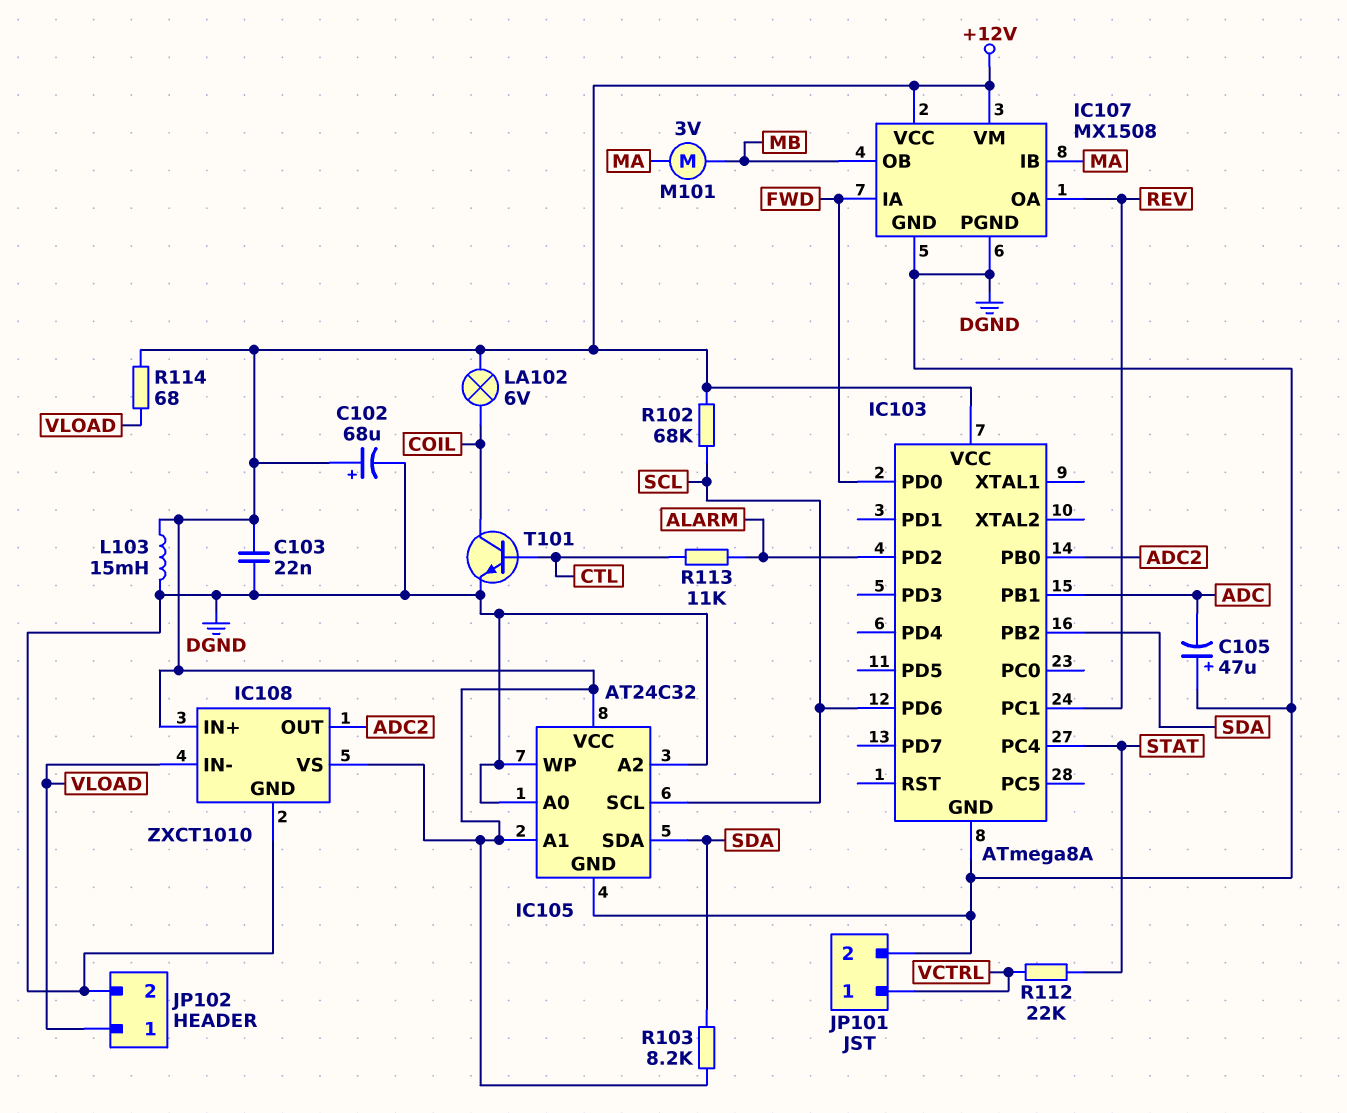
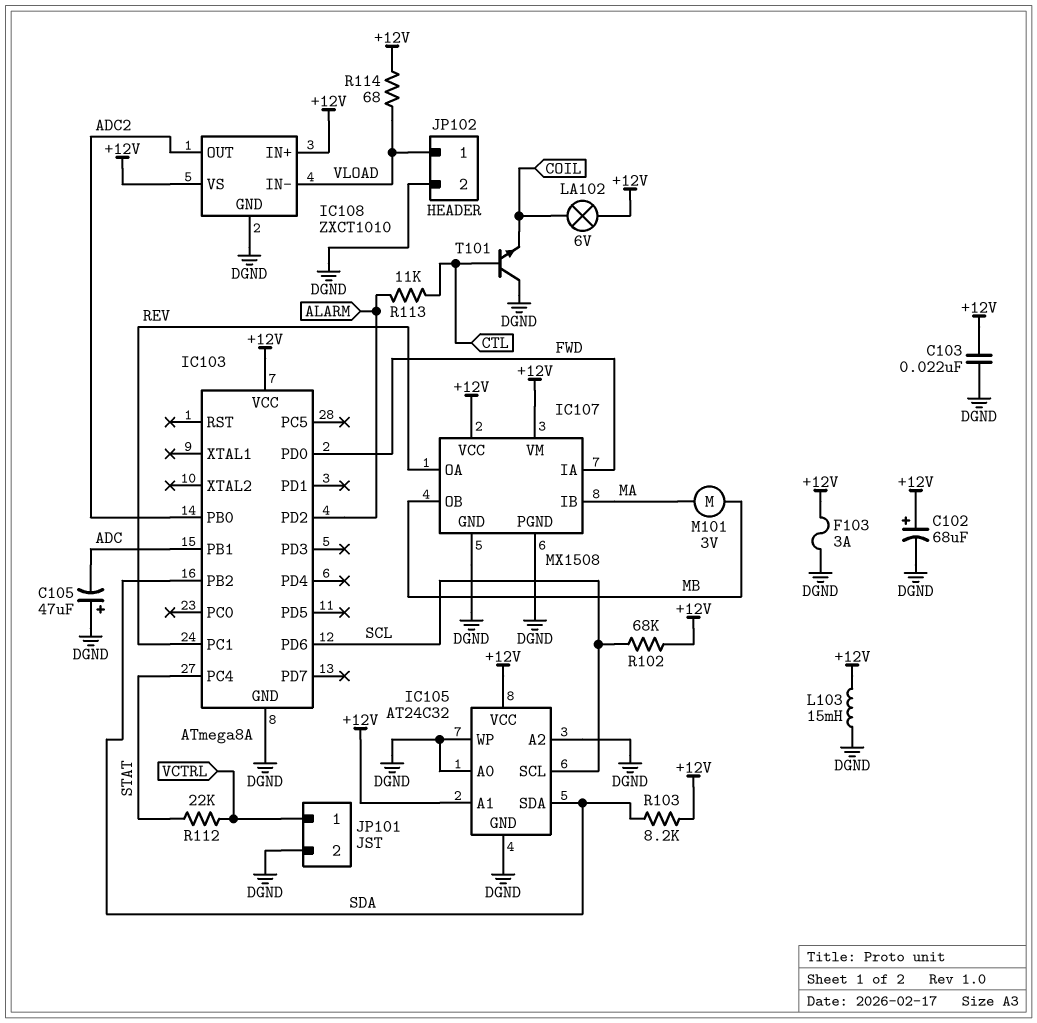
F103: none -> 3A (+12V, DGND)
T101: NPN (B CTL, C COIL, E DGND) -> NPN (B CTL, C DGND, E COIL)

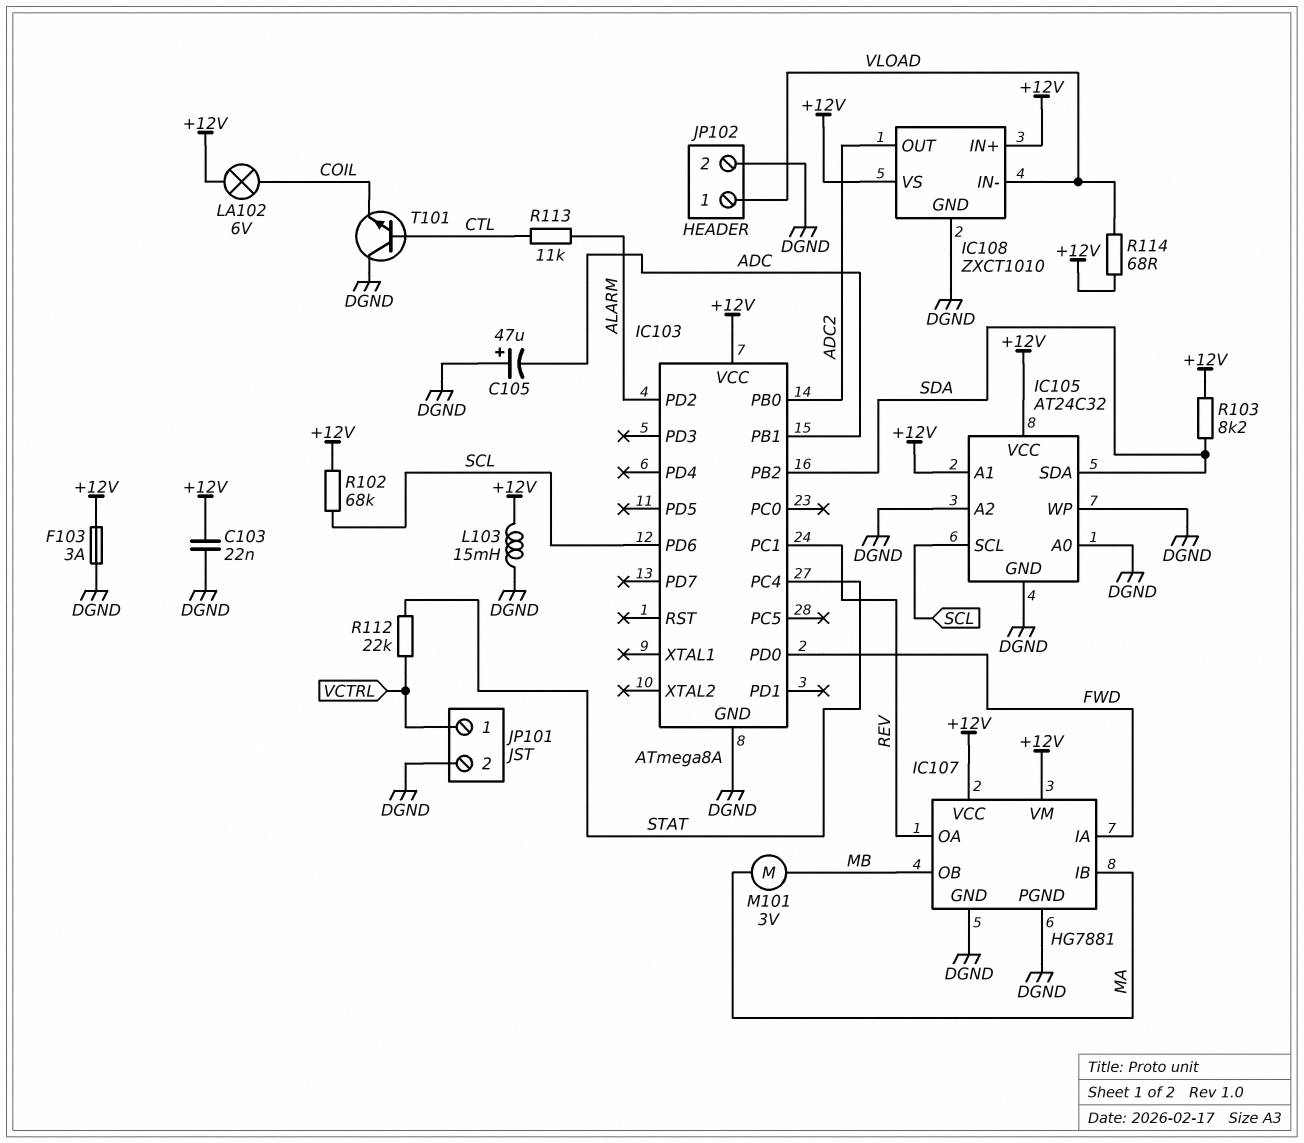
C102: 68uF (plus +12V, minus DGND) -> none
IC107: MX1508 -> HG7881

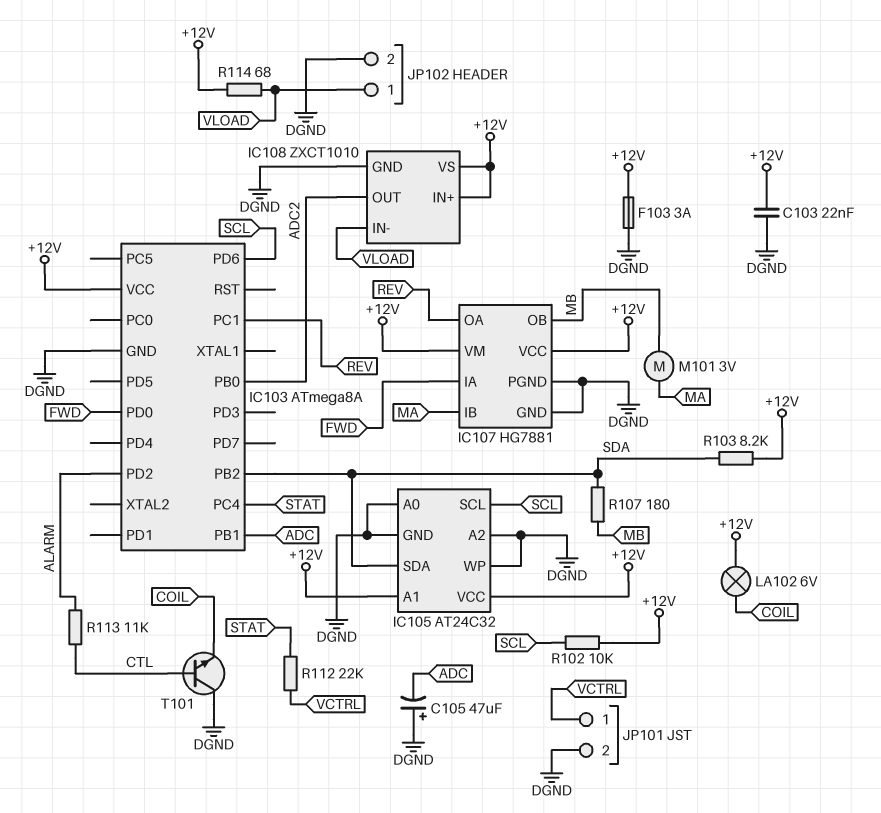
L103: 15mH (+12V, DGND) -> none
R102: 68k (+12V, SCL) -> 10k (+12V, SCL)
R107: none -> 180 (MB, SDA)

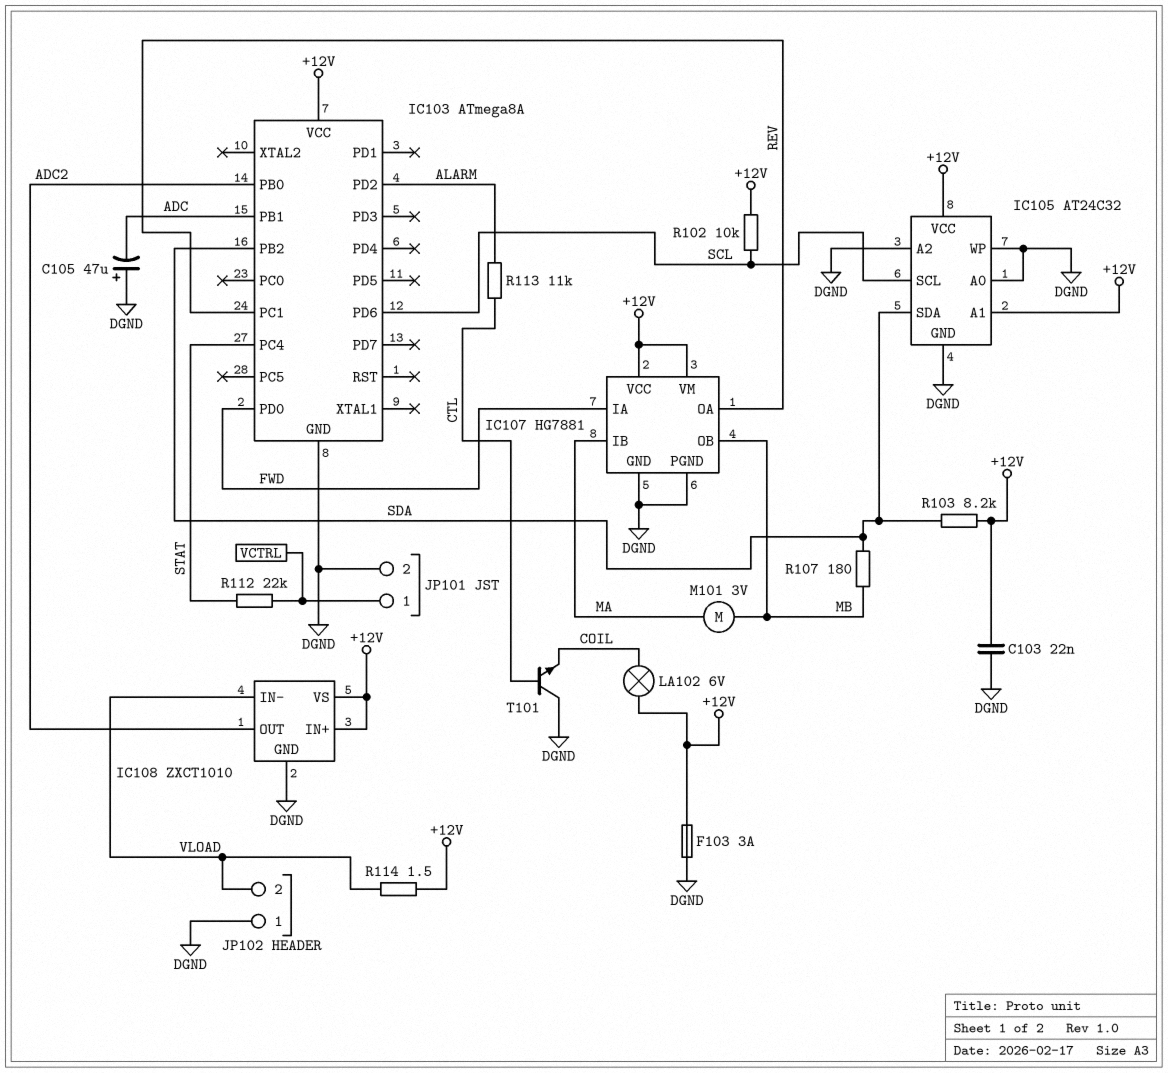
JP102 pin 1: VLOAD -> DGND
JP102 pin 2: DGND -> VLOAD
R114: 68 (+12V, VLOAD) -> 1.5 (+12V, VLOAD)

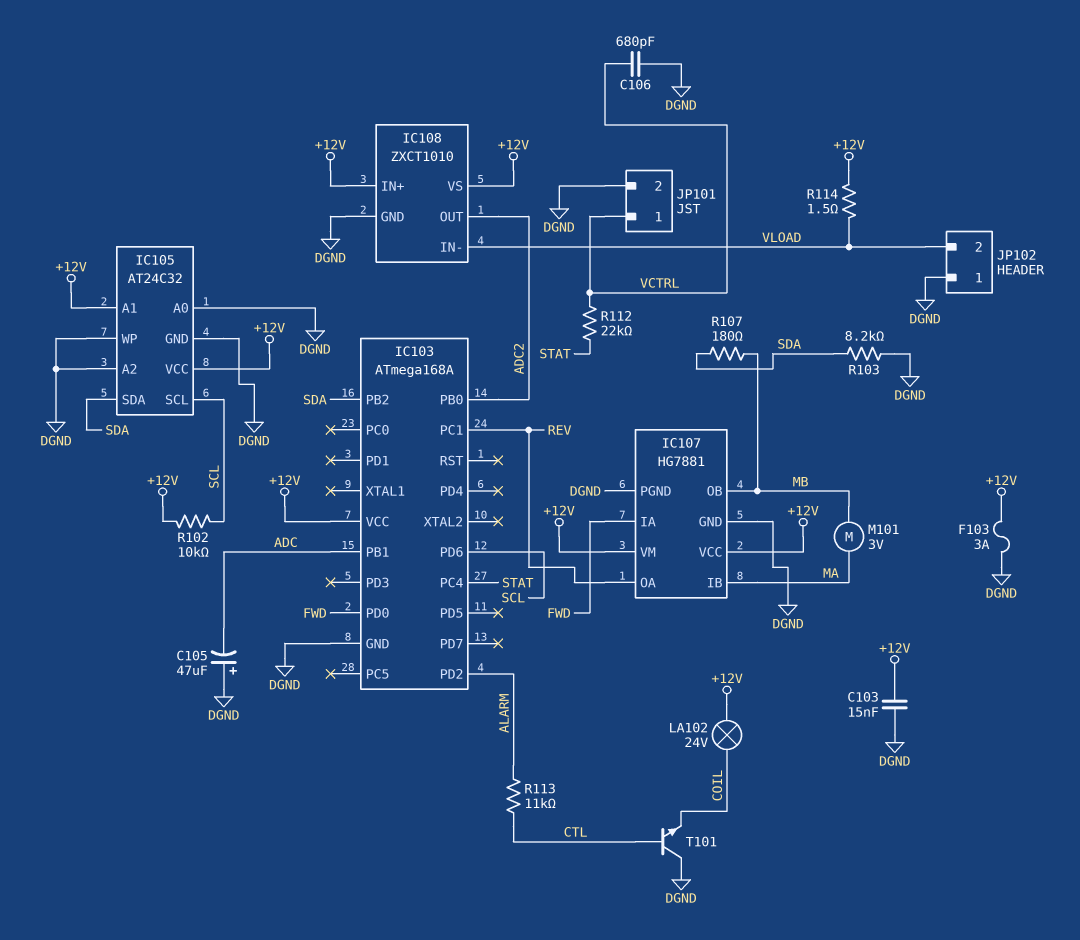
C103: 22nF (+12V, DGND) -> 15nF (+12V, DGND)
C106: none -> 680pF (DGND, VCTRL)
IC103: ATmega8A -> ATmega168A
LA102: lamp 6V (+12V, COIL) -> lamp 24V (+12V, COIL)
R103: 8.2k (+12V, SDA) -> 8.2k (DGND, SDA)

